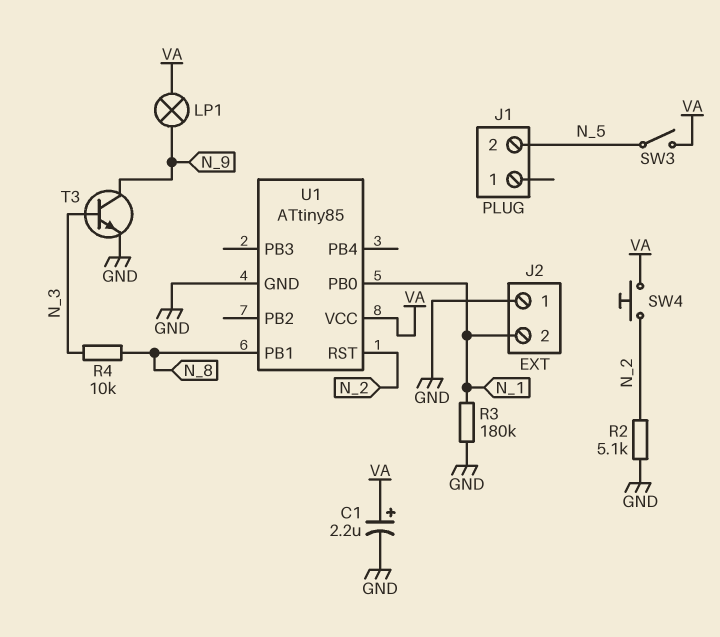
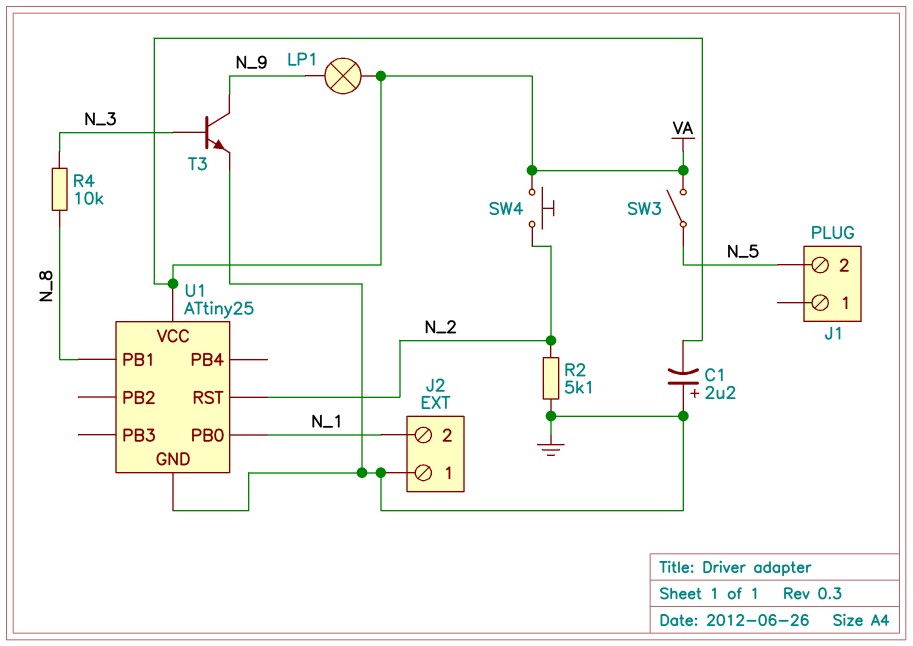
C1: 2.2uF (plus VA, minus GND) -> 2.2uF (plus GND, minus VA)
R3: 180k (GND, N_1) -> none
U1: ATtiny85 -> ATtiny25

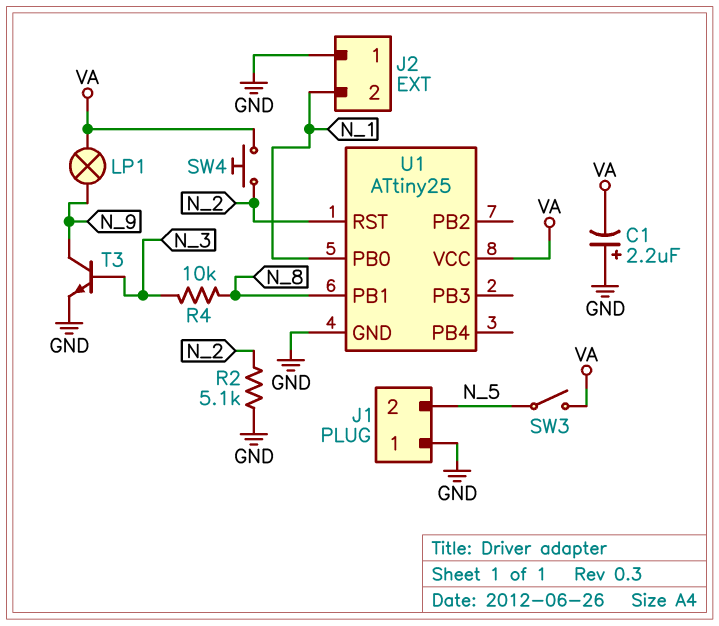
J1 pin 1: none -> GND

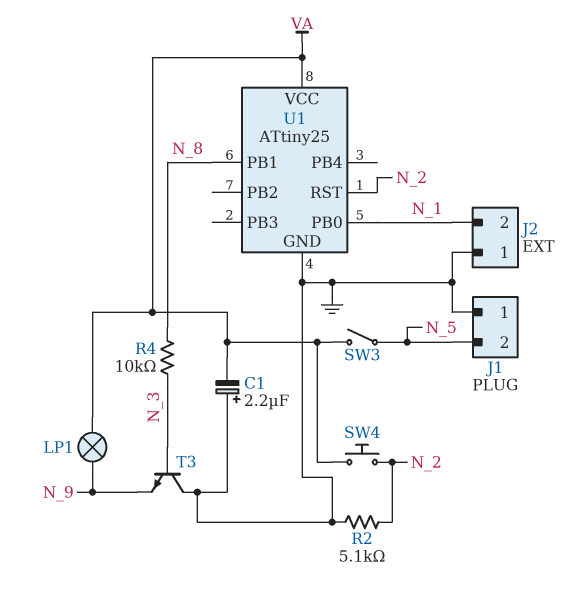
T3: NPN (B N_3, C N_9, E GND) -> NPN (B N_3, C GND, E N_9)

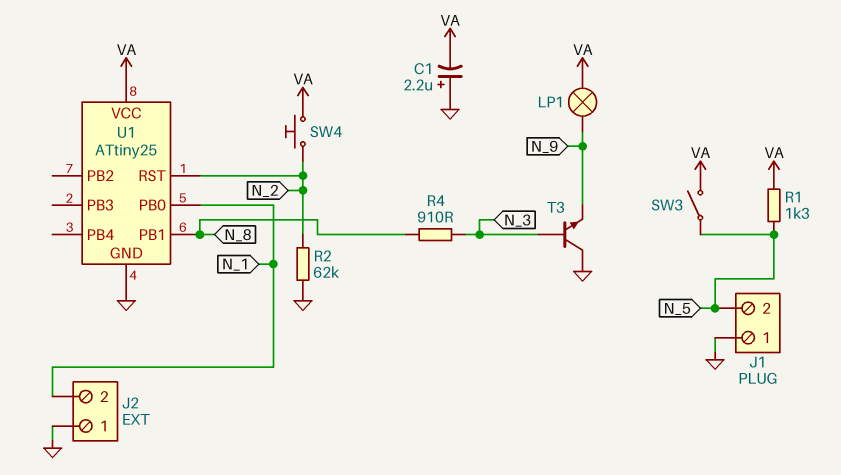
R1: none -> 1.3k (N_5, VA)
R2: 5.1k (GND, N_2) -> 62k (GND, N_2)
R4: 10k (N_3, N_8) -> 910 (N_3, N_8)

